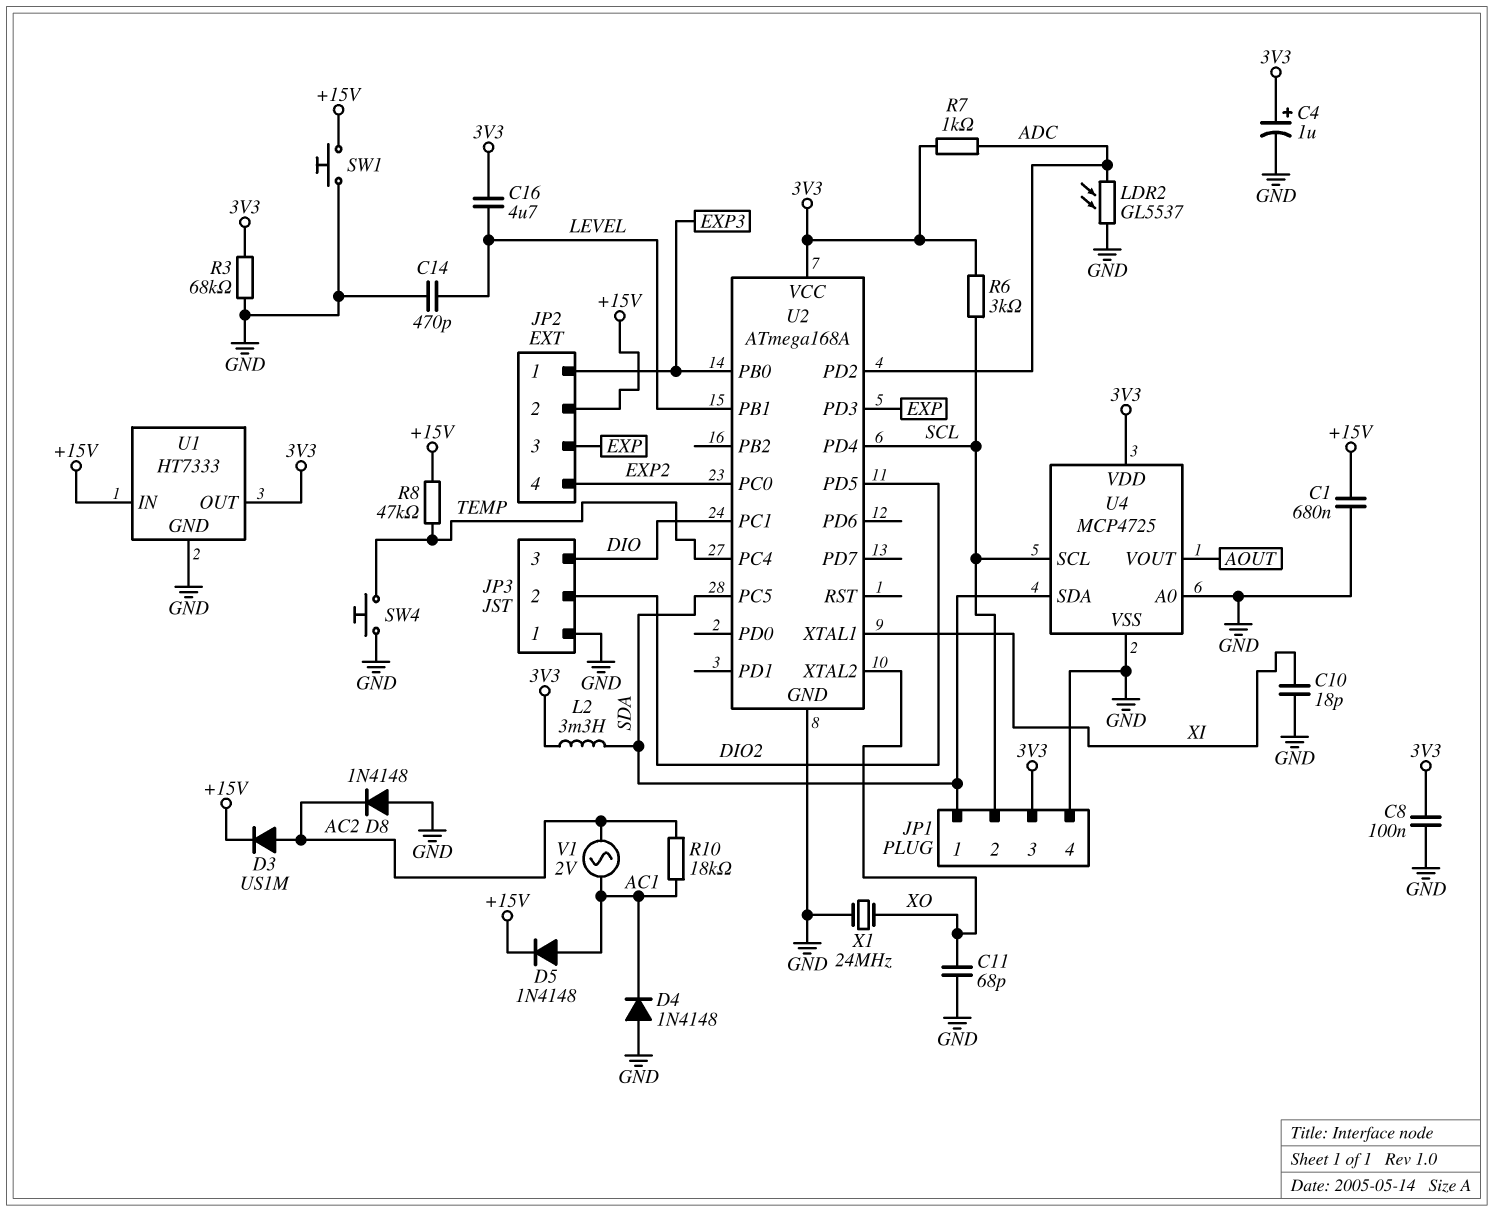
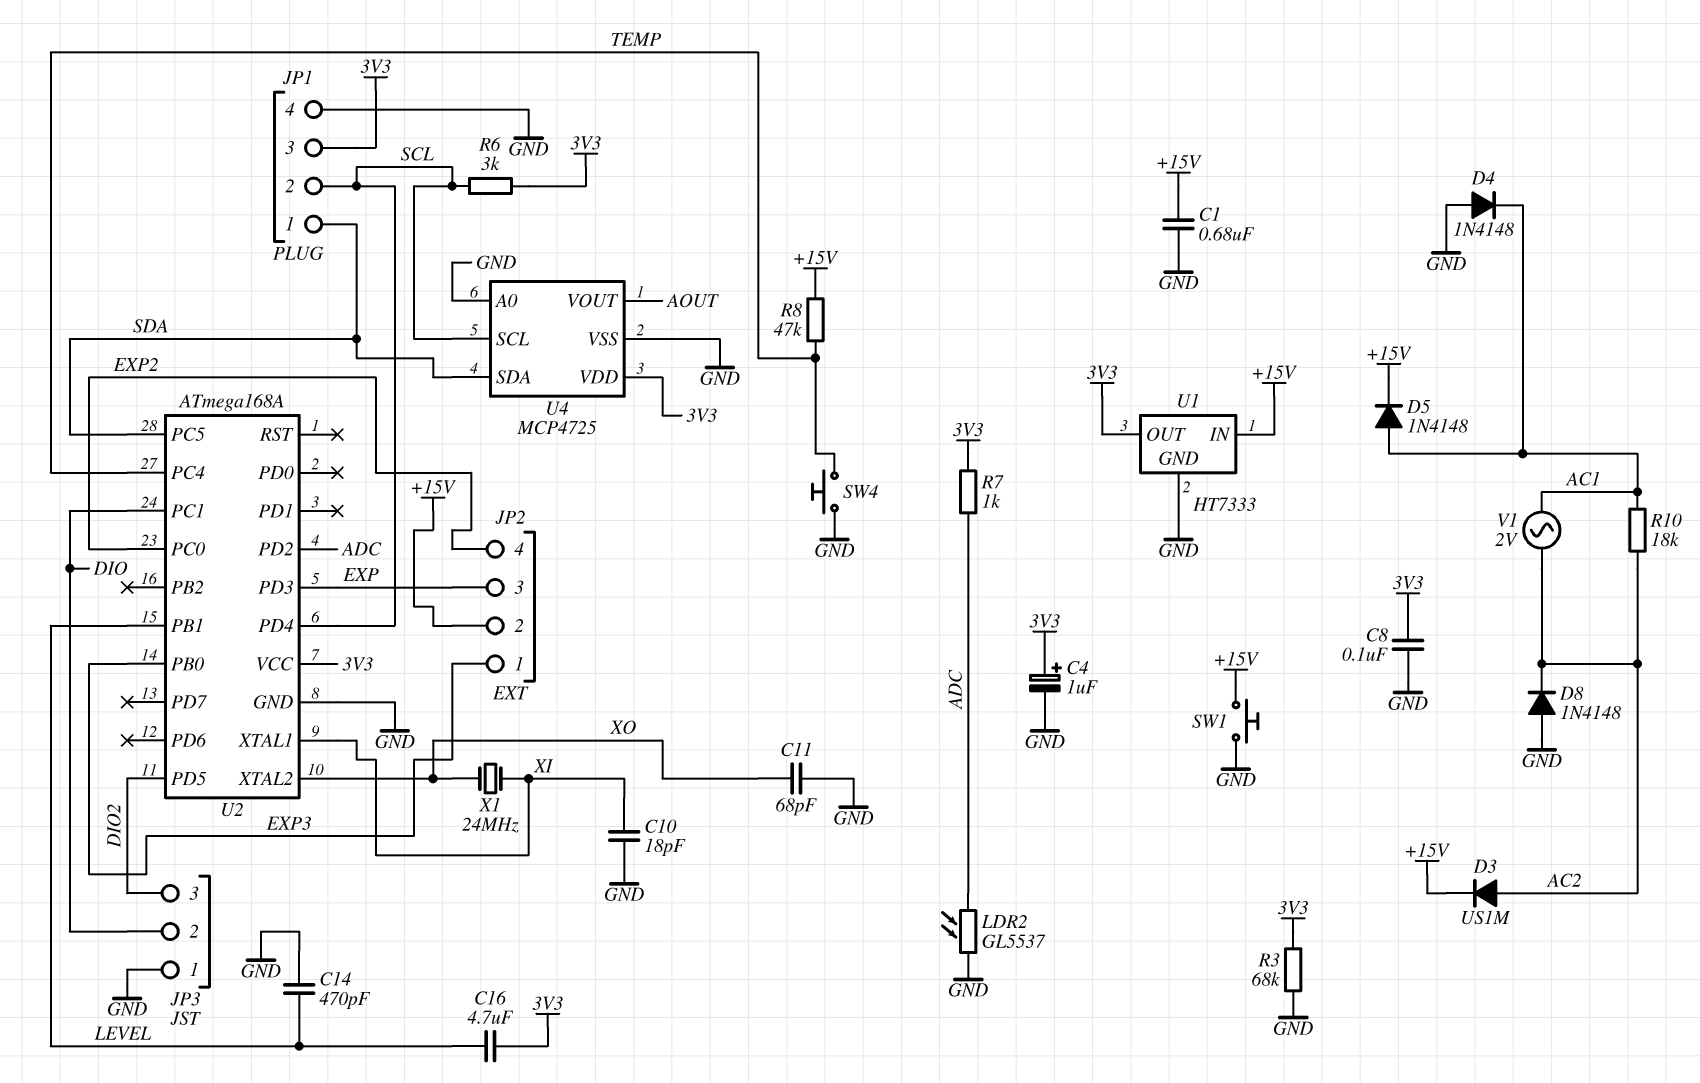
JP3 pin 2: DIO2 -> DIO
JP3 pin 3: DIO -> DIO2
L2: 3.3mH (3V3, SDA) -> none
X1: 24MHz (GND, XO) -> 24MHz (XI, XO)

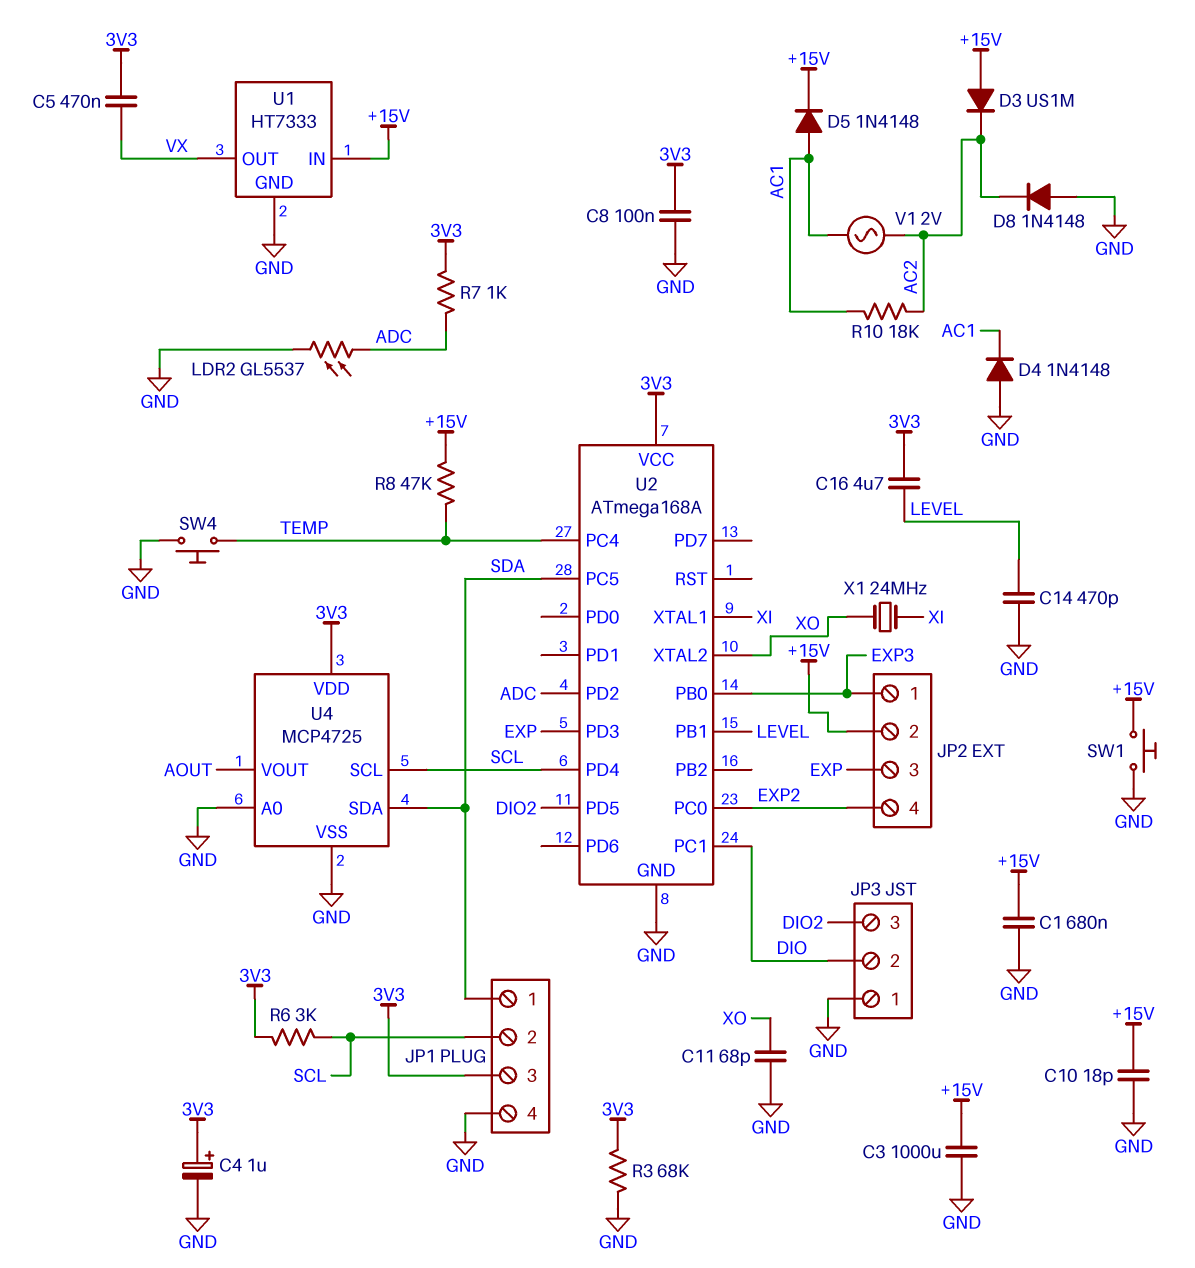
C3: none -> 1000uF (+15V, GND)
C5: none -> 470nF (3V3, VX)
C10: 18pF (GND, XI) -> 18pF (+15V, GND)
D3: diode US1M (A AC2, K +15V) -> diode US1M (A +15V, K AC2)
U1 pin OUT: 3V3 -> VX

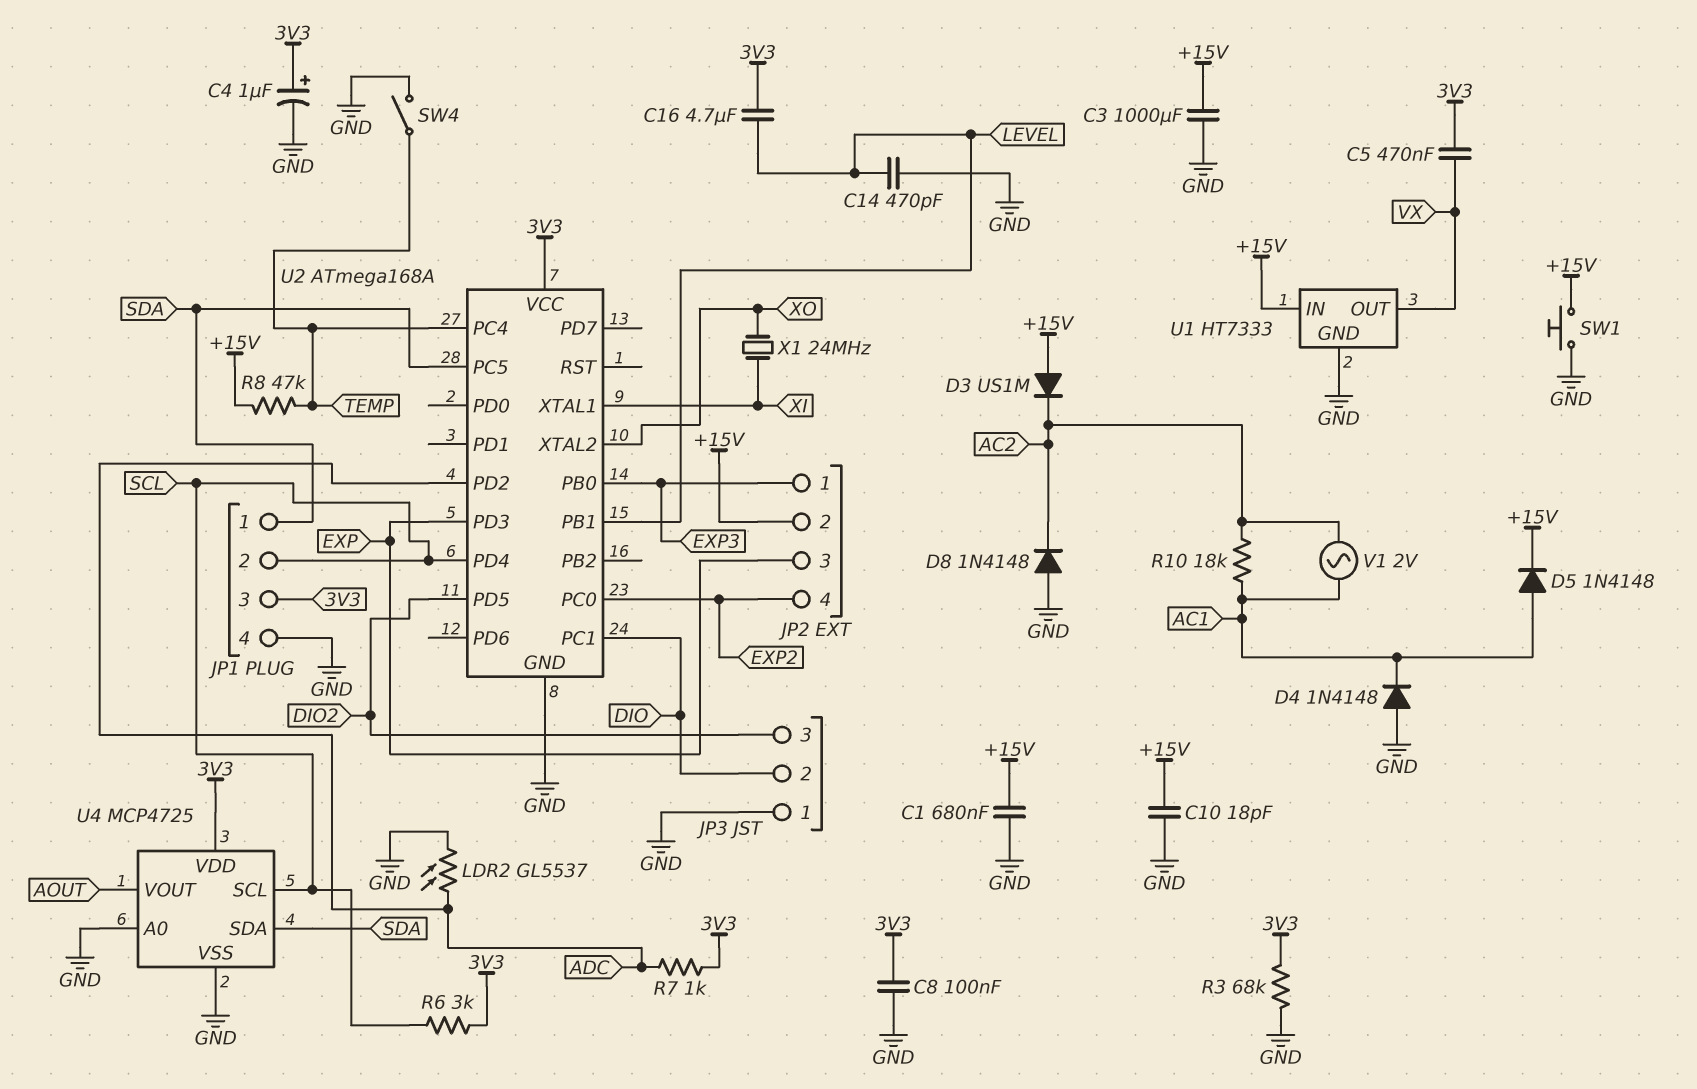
C11: 68pF (GND, XO) -> none
SW4: button (GND, TEMP) -> switch (GND, TEMP)

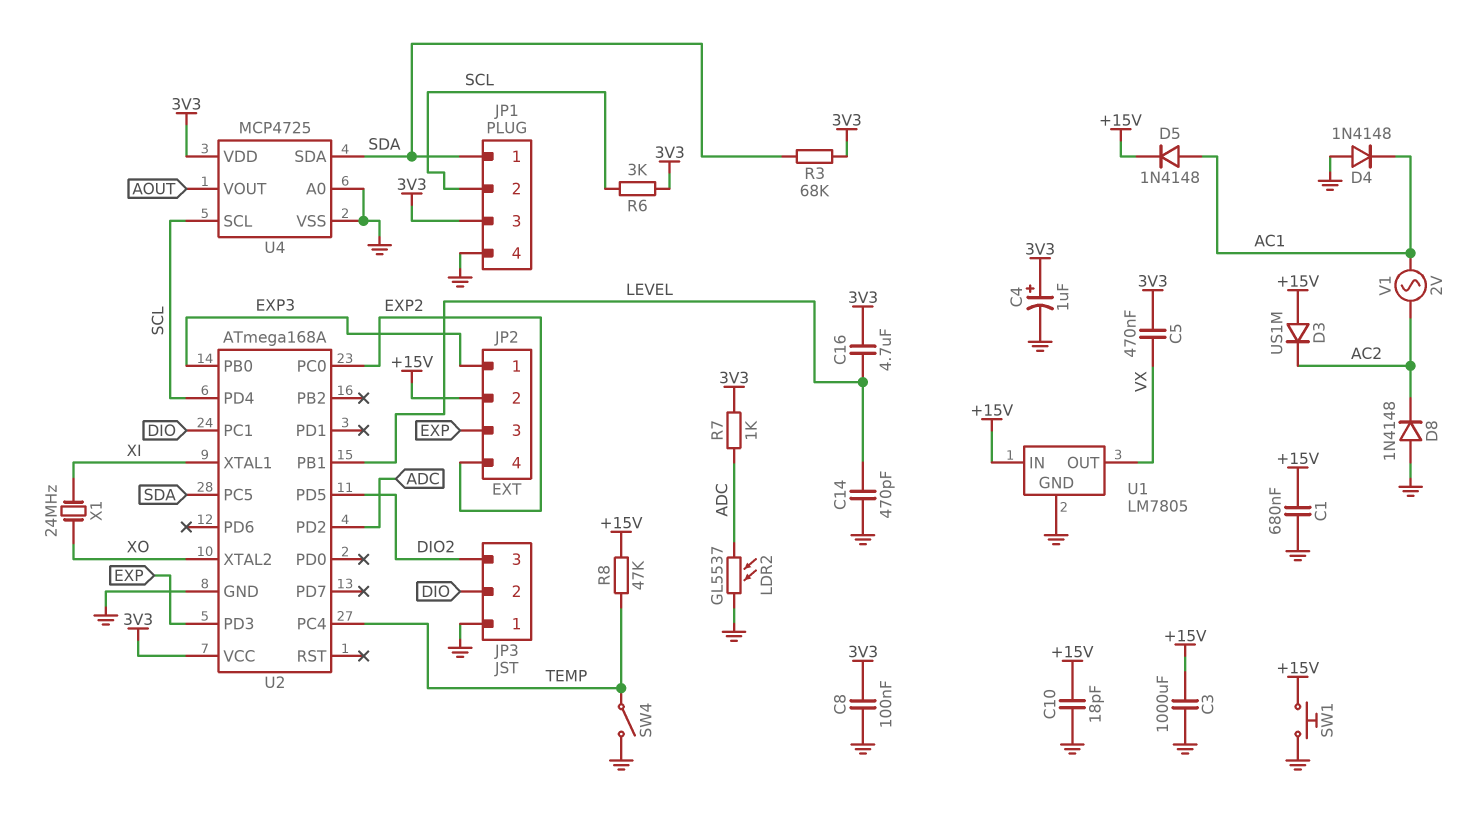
R3: 68k (3V3, GND) -> 68k (3V3, SDA)
R10: 18k (AC1, AC2) -> none
U1: HT7333 -> LM7805

